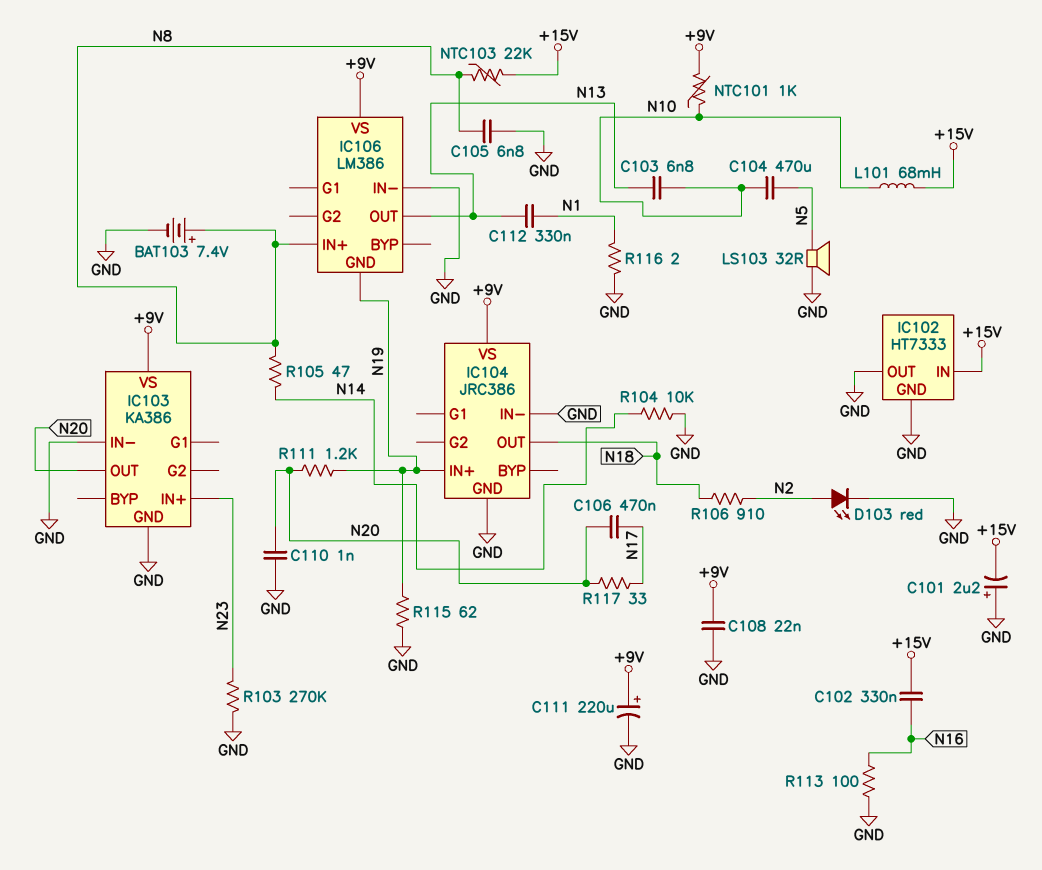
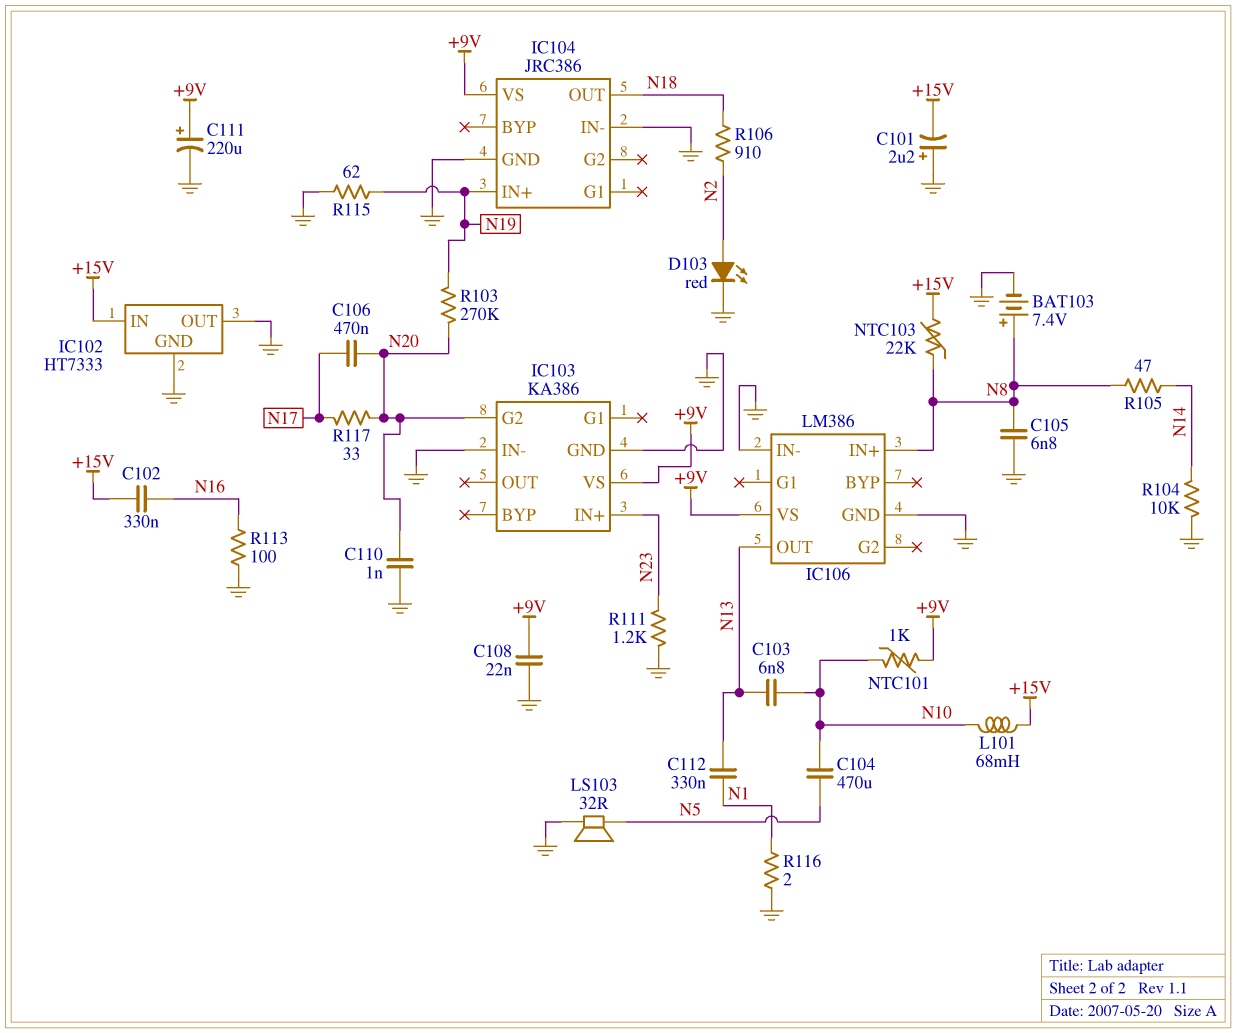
IC103 pin G2: none -> N20
IC103 pin OUT: N20 -> none
IC106 pin GND: N19 -> GND
R103: 270k (GND, N23) -> 270k (N19, N20)
R111: 1.2k (N19, N20) -> 1.2k (GND, N23)

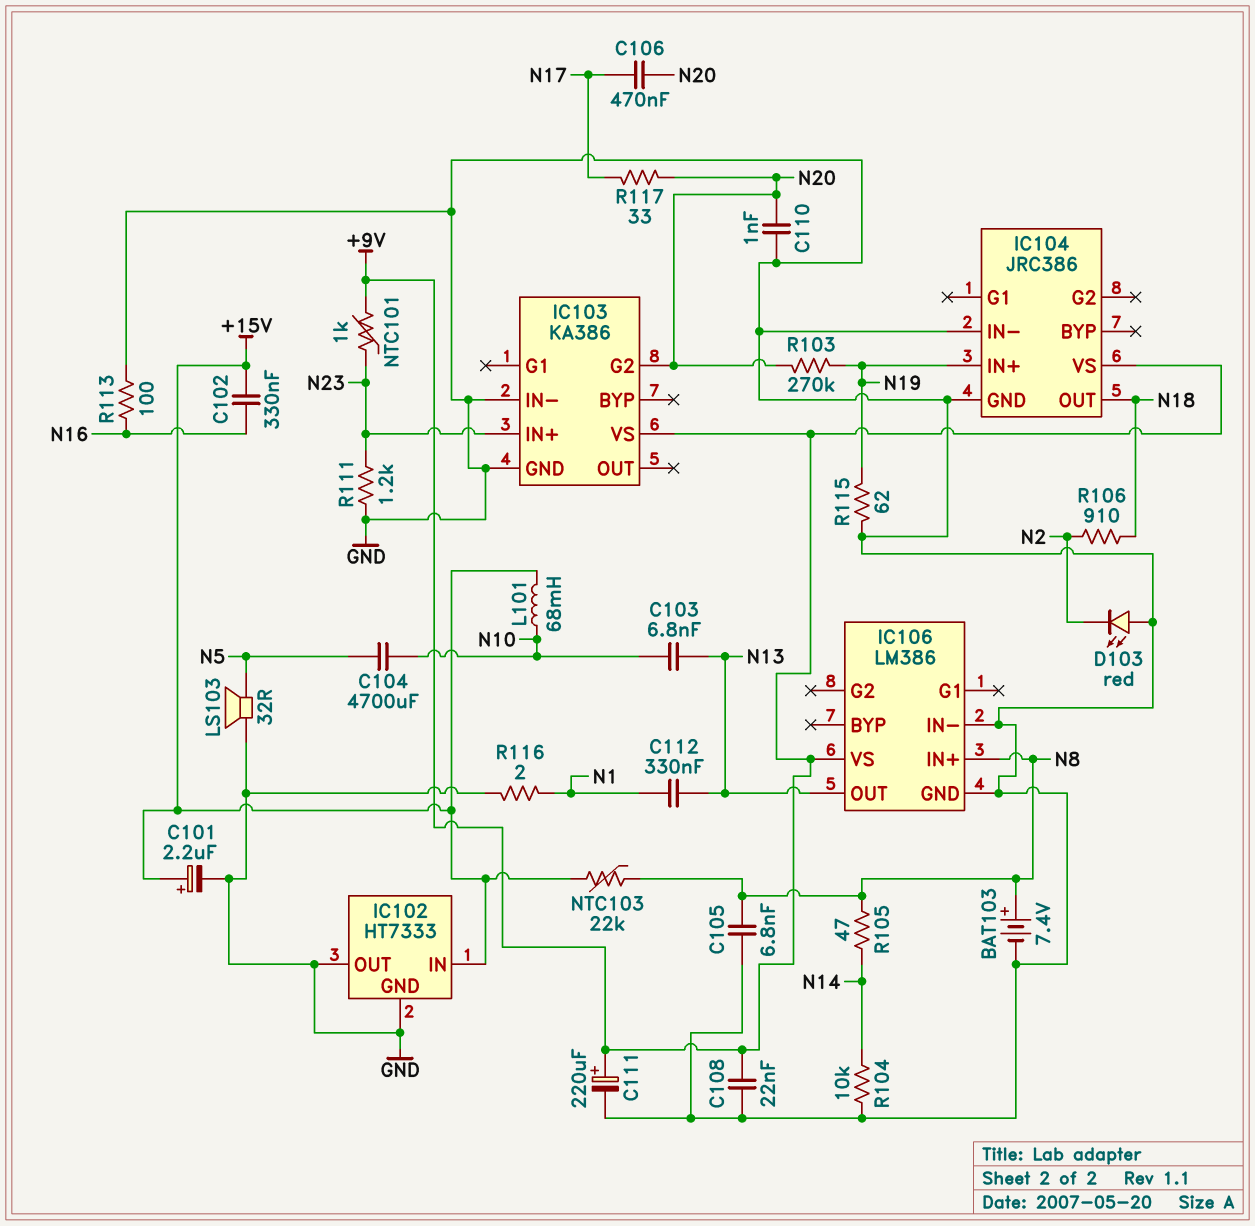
C101: 2.2uF (plus GND, minus +15V) -> 2.2uF (plus +15V, minus GND)
C104: 470uF (N5, N10) -> 4700uF (N5, N10)
D103: LED red (A N2, K GND) -> LED red (A GND, K N2)
NTC101: 1k (+9V, N10) -> 1k (+9V, N23)

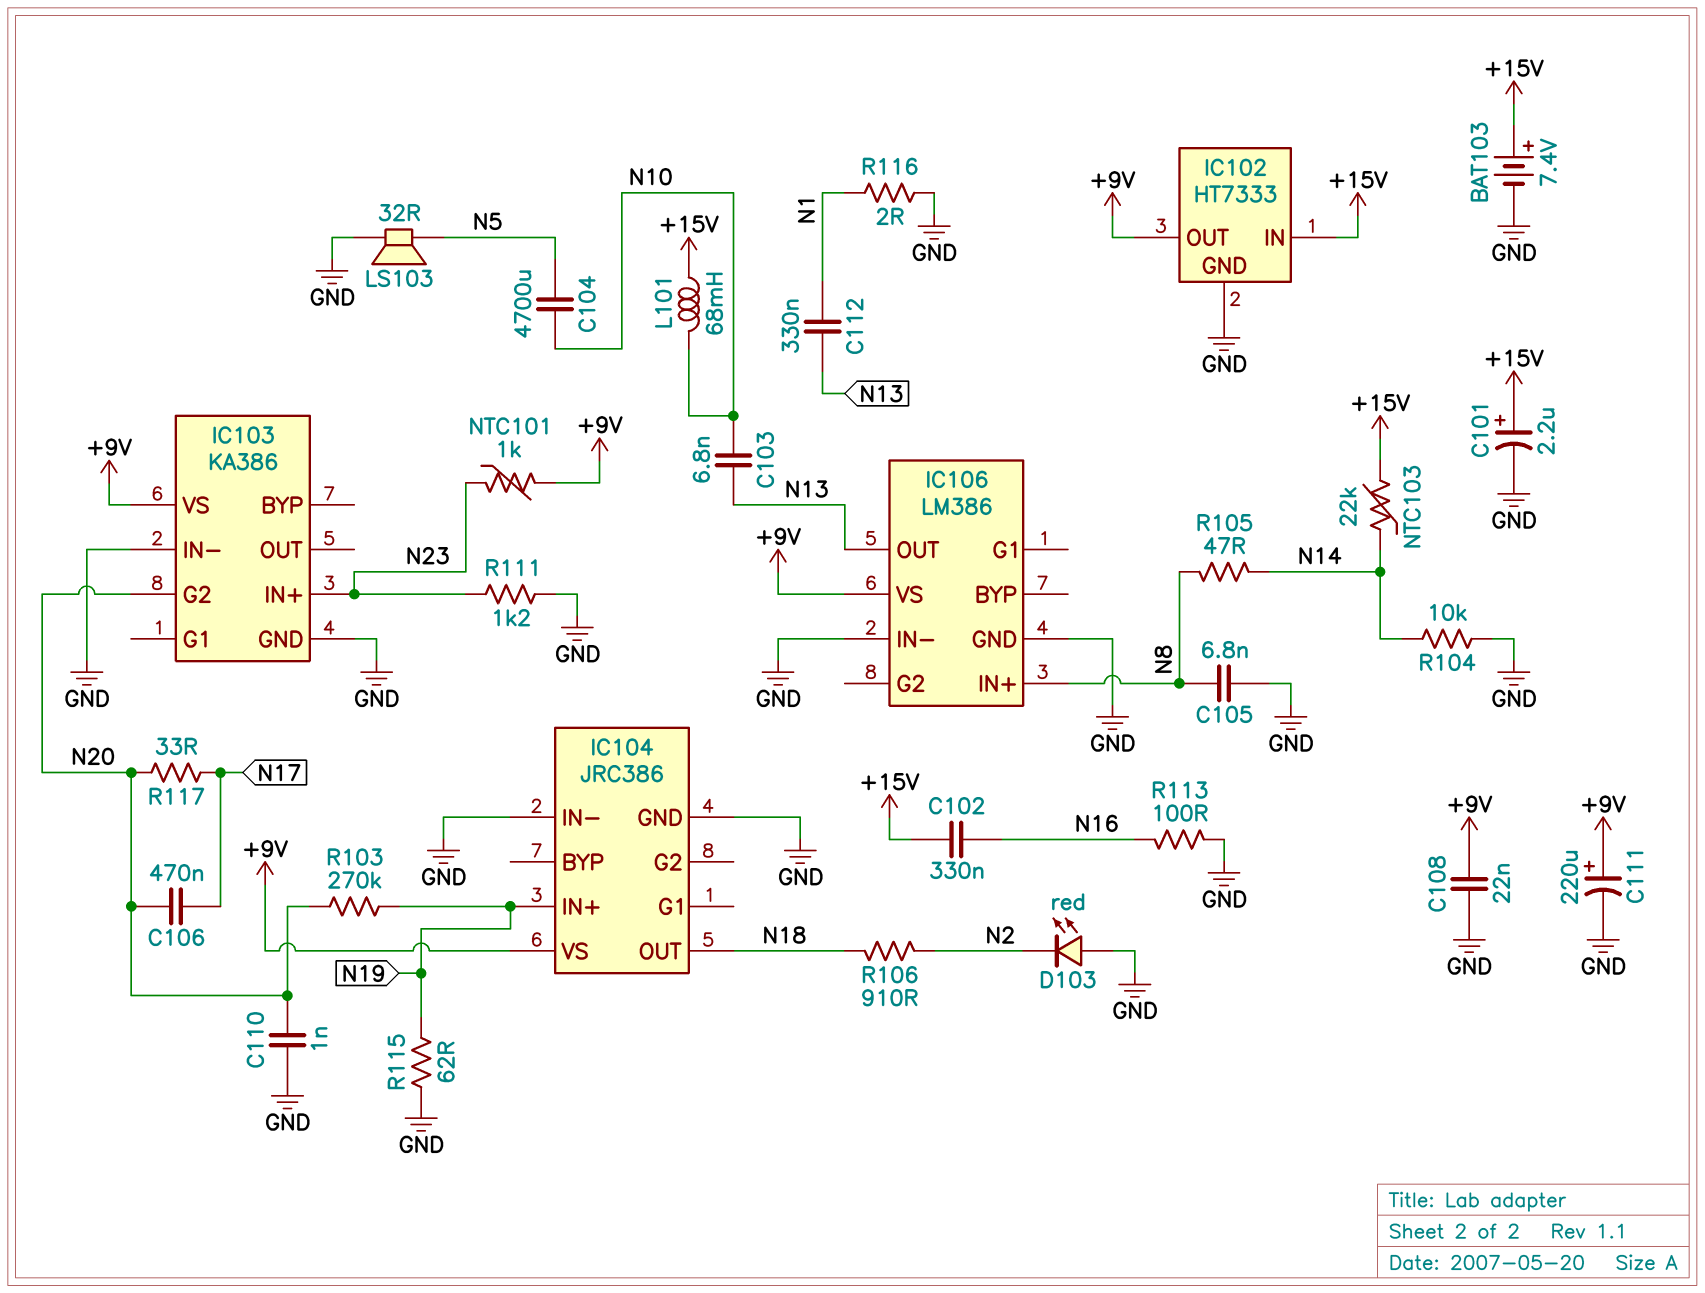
BAT103: 7.4V (plus N8, minus GND) -> 7.4V (plus +15V, minus GND)
IC102 pin OUT: GND -> +9V
NTC103: 22k (+15V, N8) -> 22k (+15V, N14)

